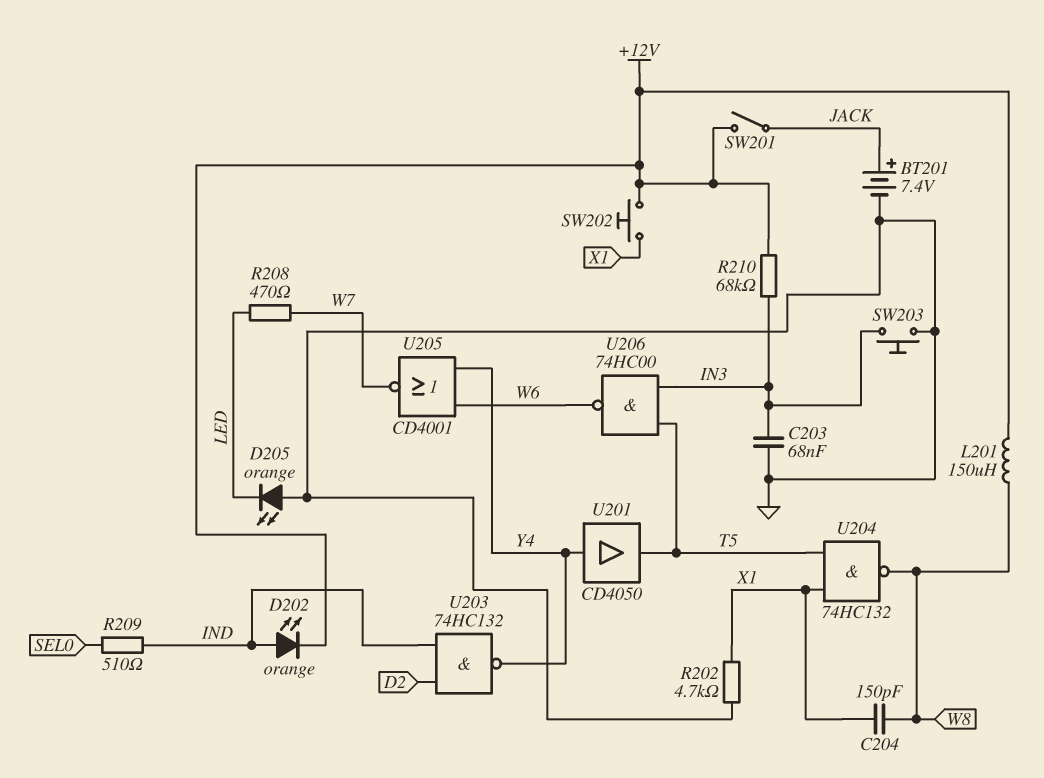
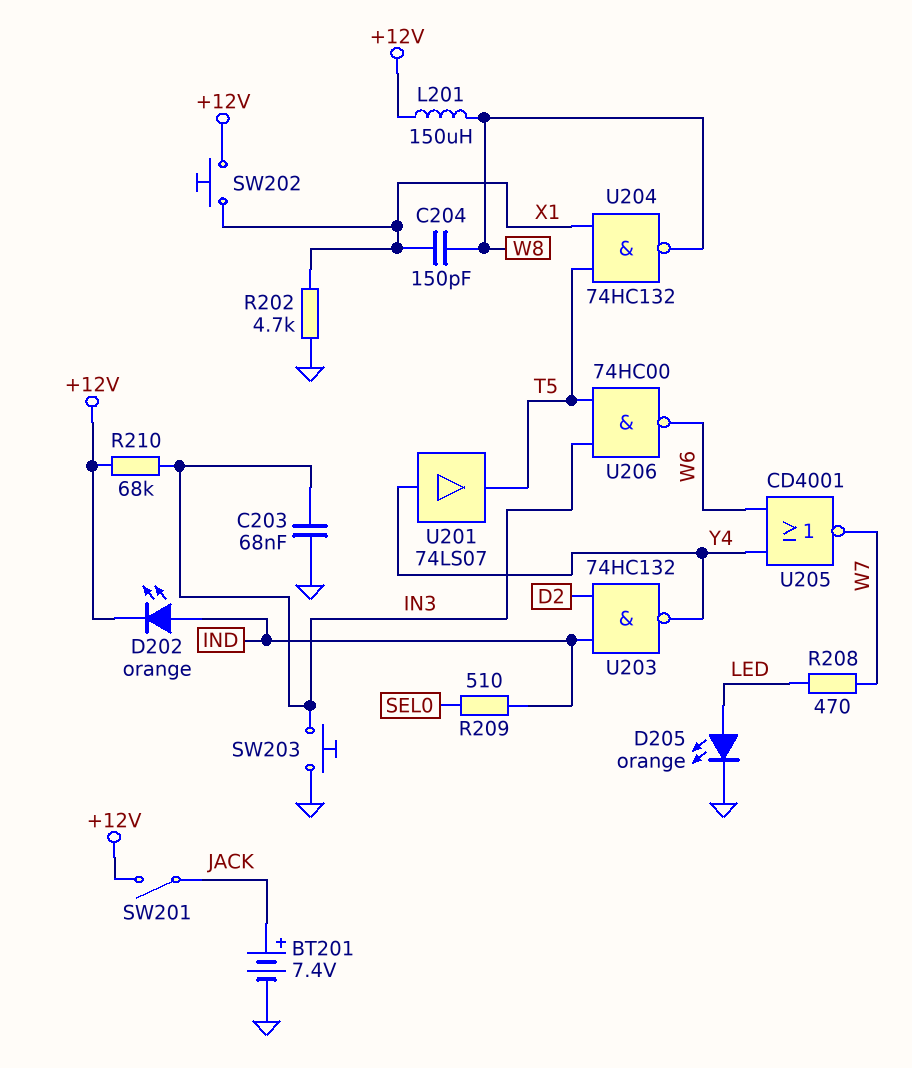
D205: LED orange (A GND, K LED) -> LED orange (A LED, K GND)
U201: buffer CD4050 (in Y4, out T5) -> buffer 74LS07 (in Y4, out T5)

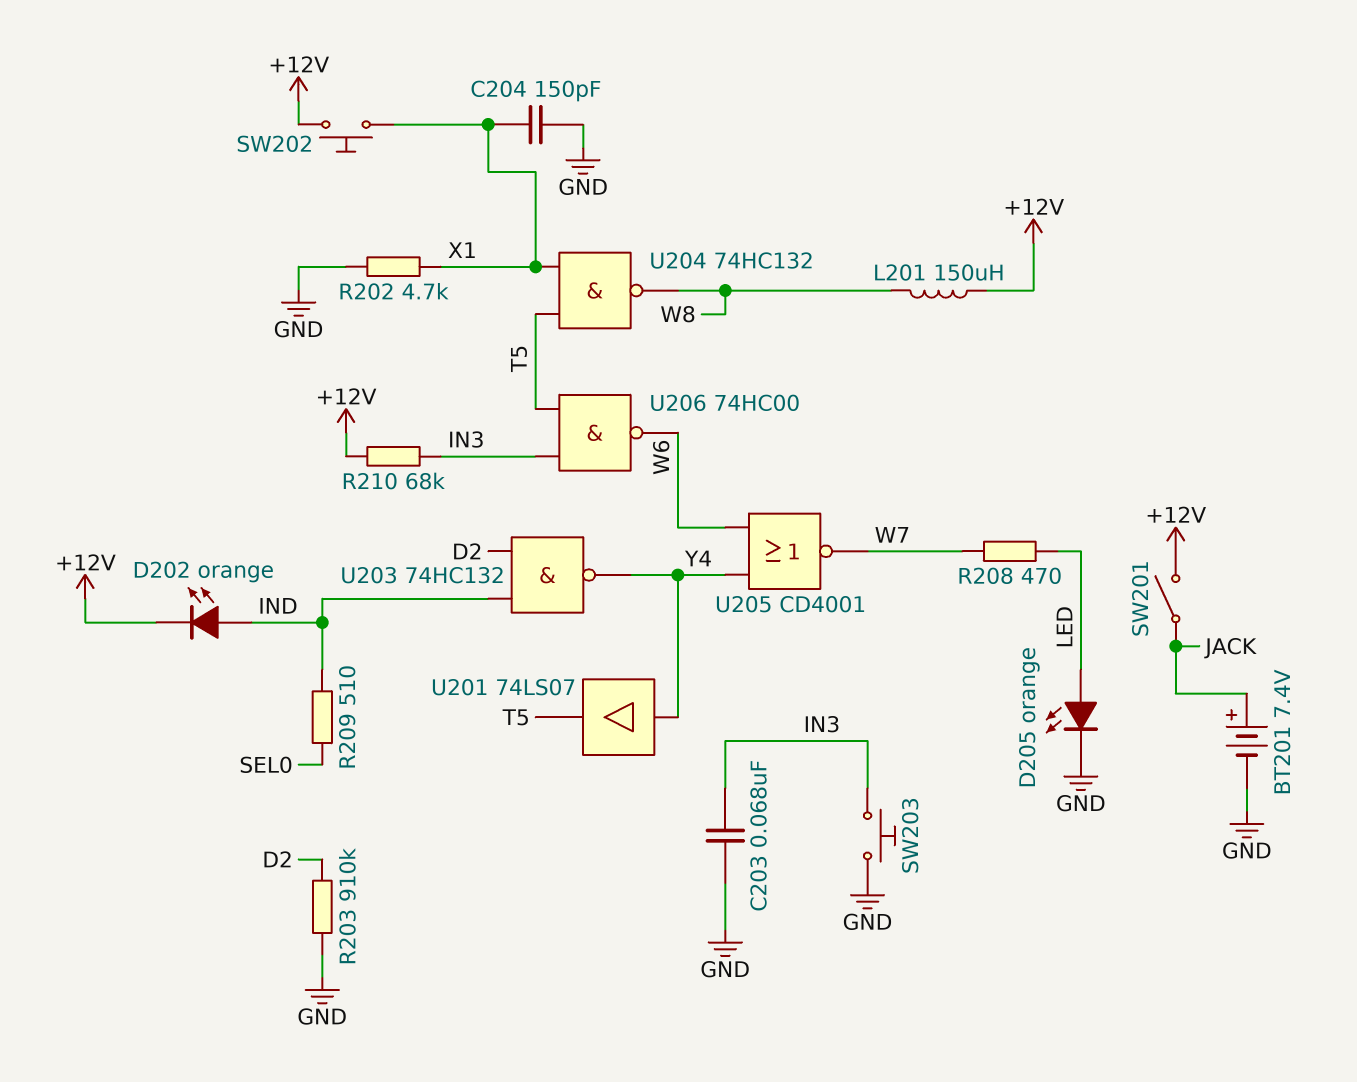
C204: 150pF (W8, X1) -> 150pF (GND, X1)
R203: none -> 910k (D2, GND)

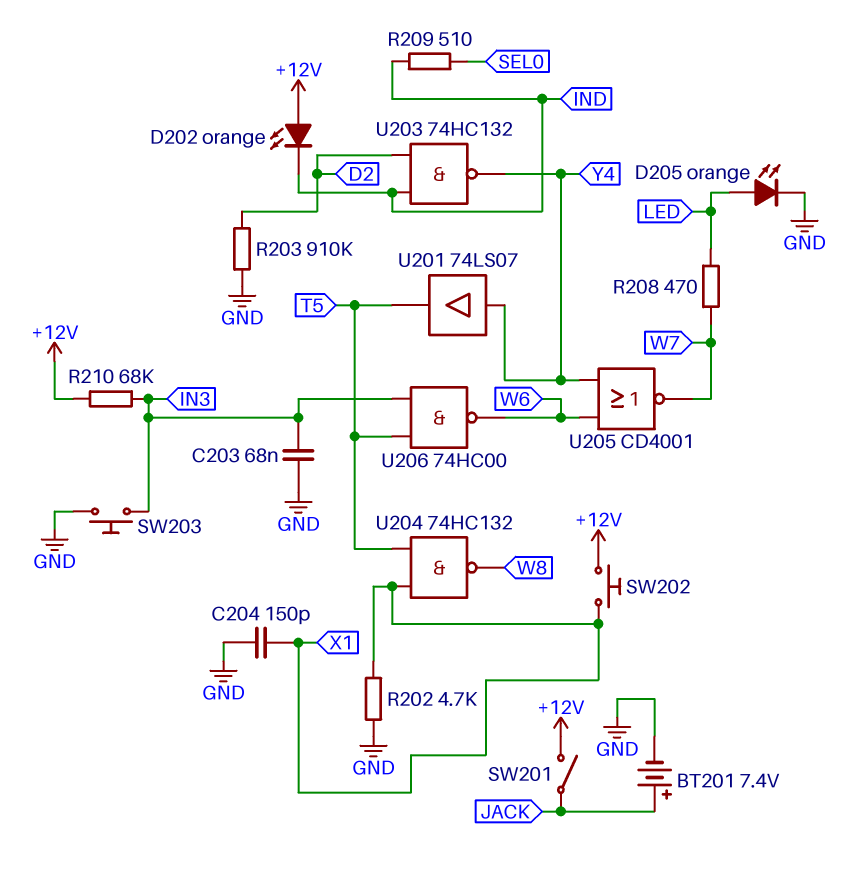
D202: LED orange (A IND, K +12V) -> LED orange (A +12V, K IND)
L201: 150uH (+12V, W8) -> none

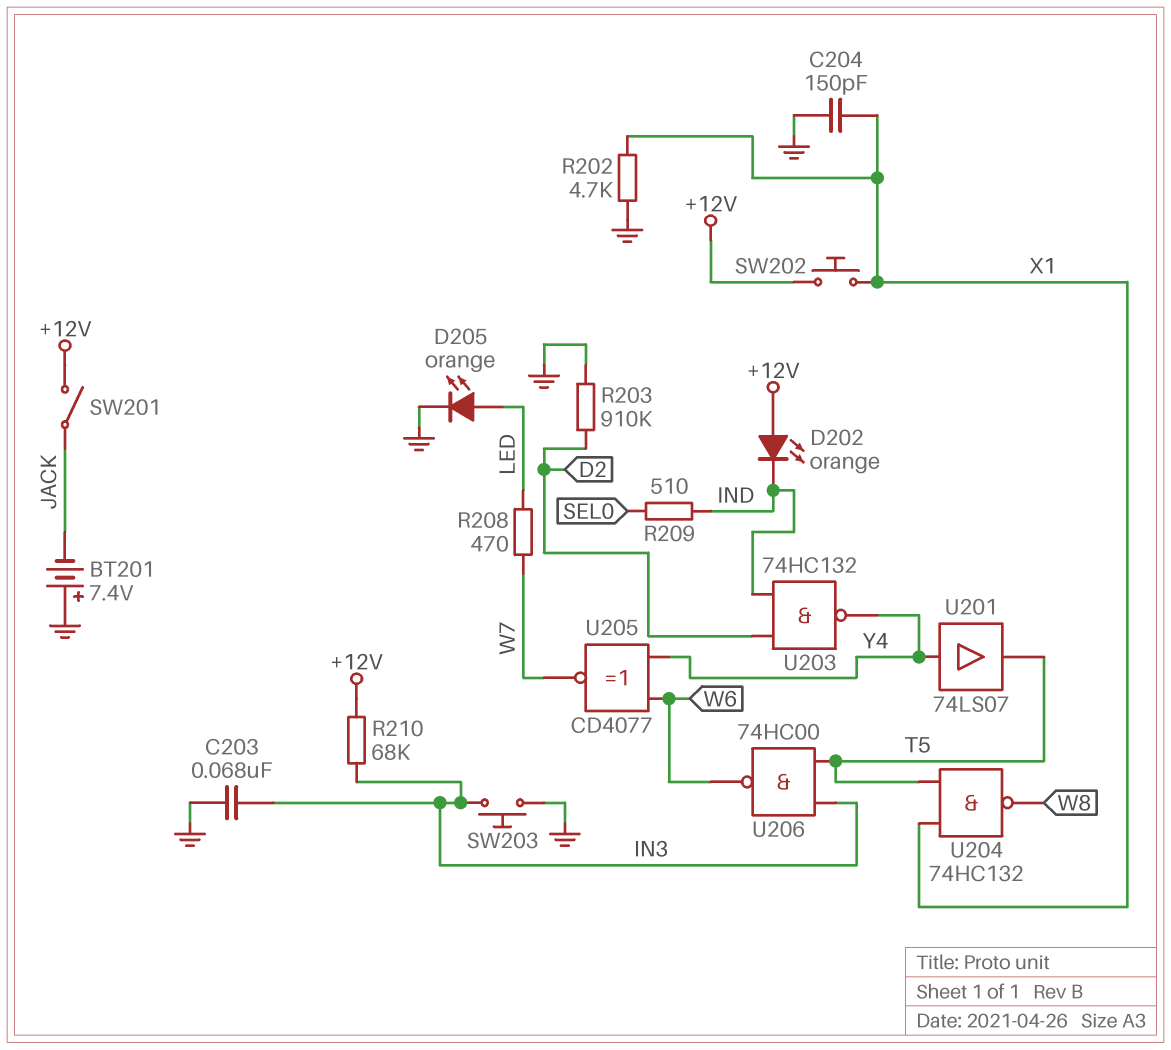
BT201: 7.4V (plus JACK, minus GND) -> 7.4V (plus GND, minus JACK)
U205: NOR CD4001 (in W6, in Y4, out W7) -> XNOR CD4077 (in W6, in Y4, out W7)

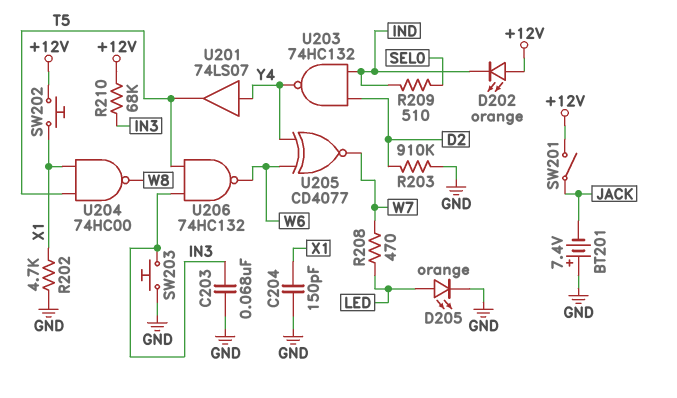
U204: NAND 74HC132 (in T5, in X1, out W8) -> NAND 74HC00 (in T5, in X1, out W8)
U206: NAND 74HC00 (in IN3, in T5, out W6) -> NAND 74HC132 (in IN3, in T5, out W6)

